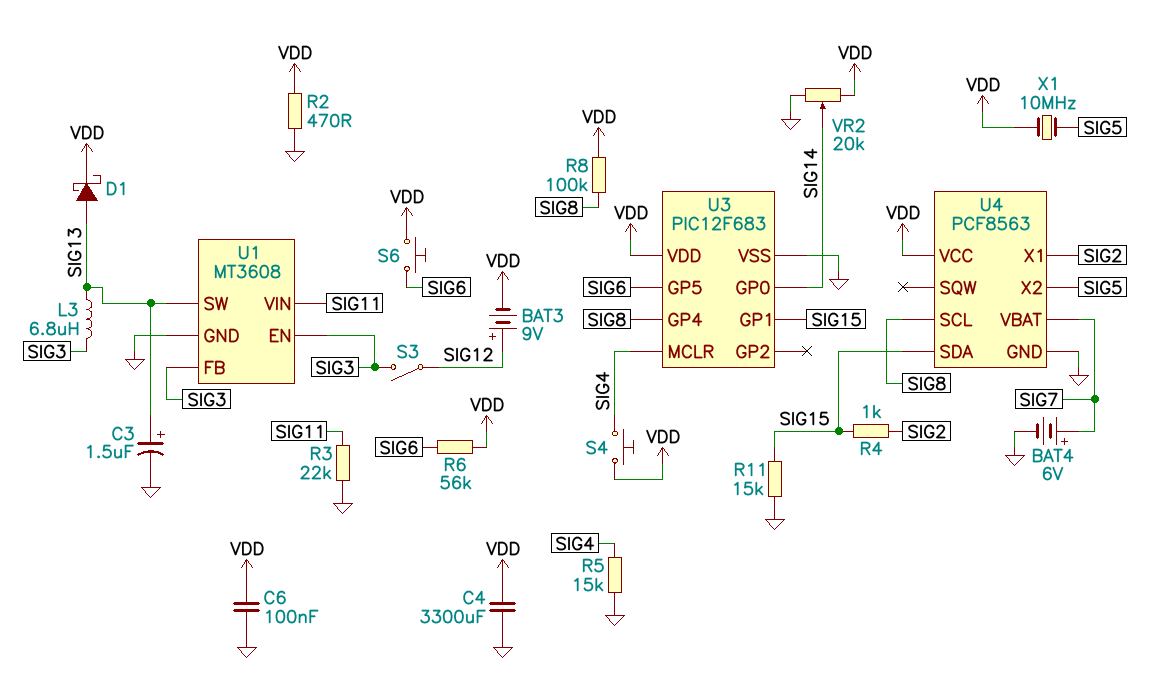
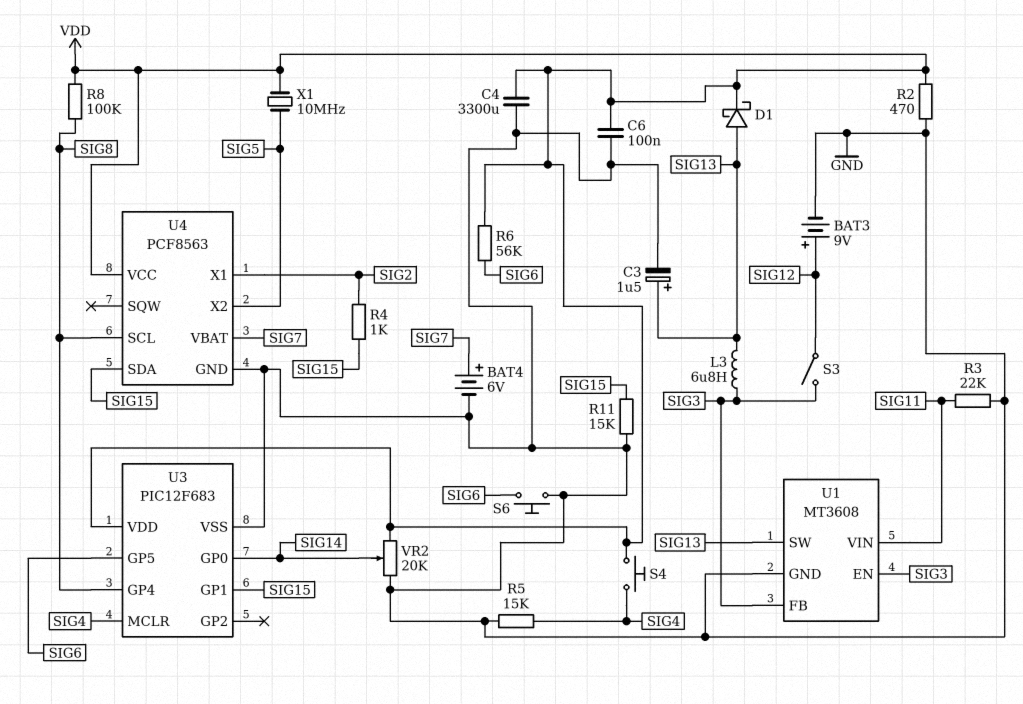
BAT3: 9V (plus SIG12, minus VDD) -> 9V (plus SIG12, minus GND)
S6: button (SIG6, VDD) -> button (GND, SIG6)

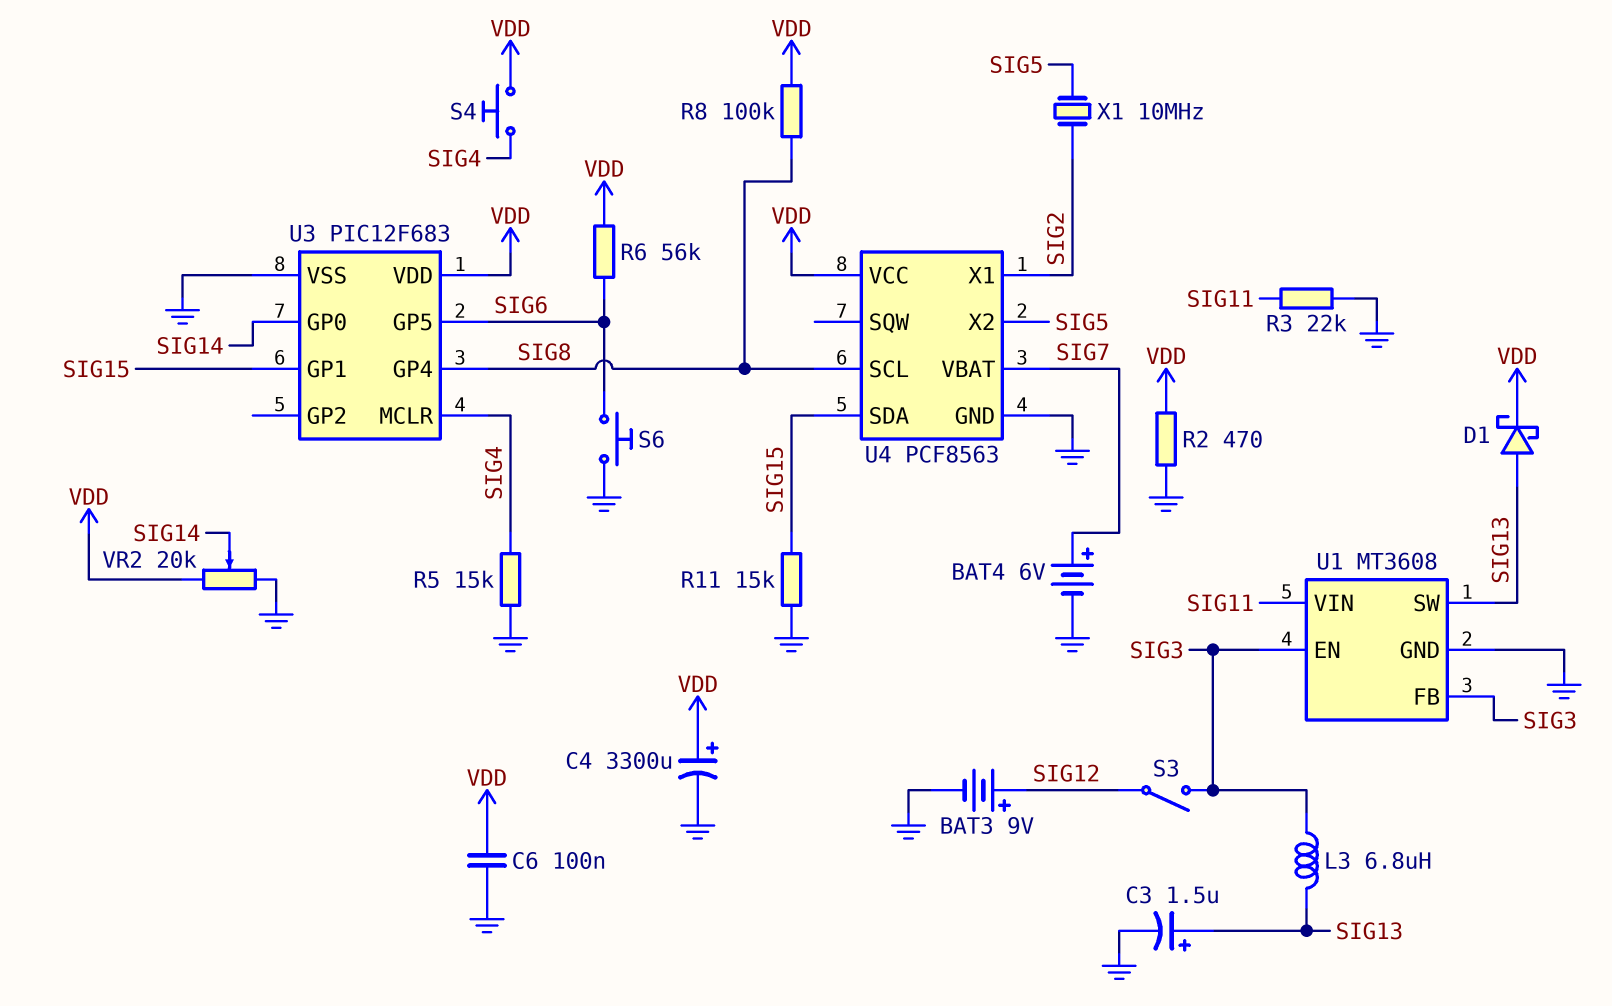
C4: 3300uF (GND, VDD) -> 3300uF (plus VDD, minus GND)
R4: 1k (SIG2, SIG15) -> none
X1: 10MHz (SIG5, VDD) -> 10MHz (SIG2, SIG5)

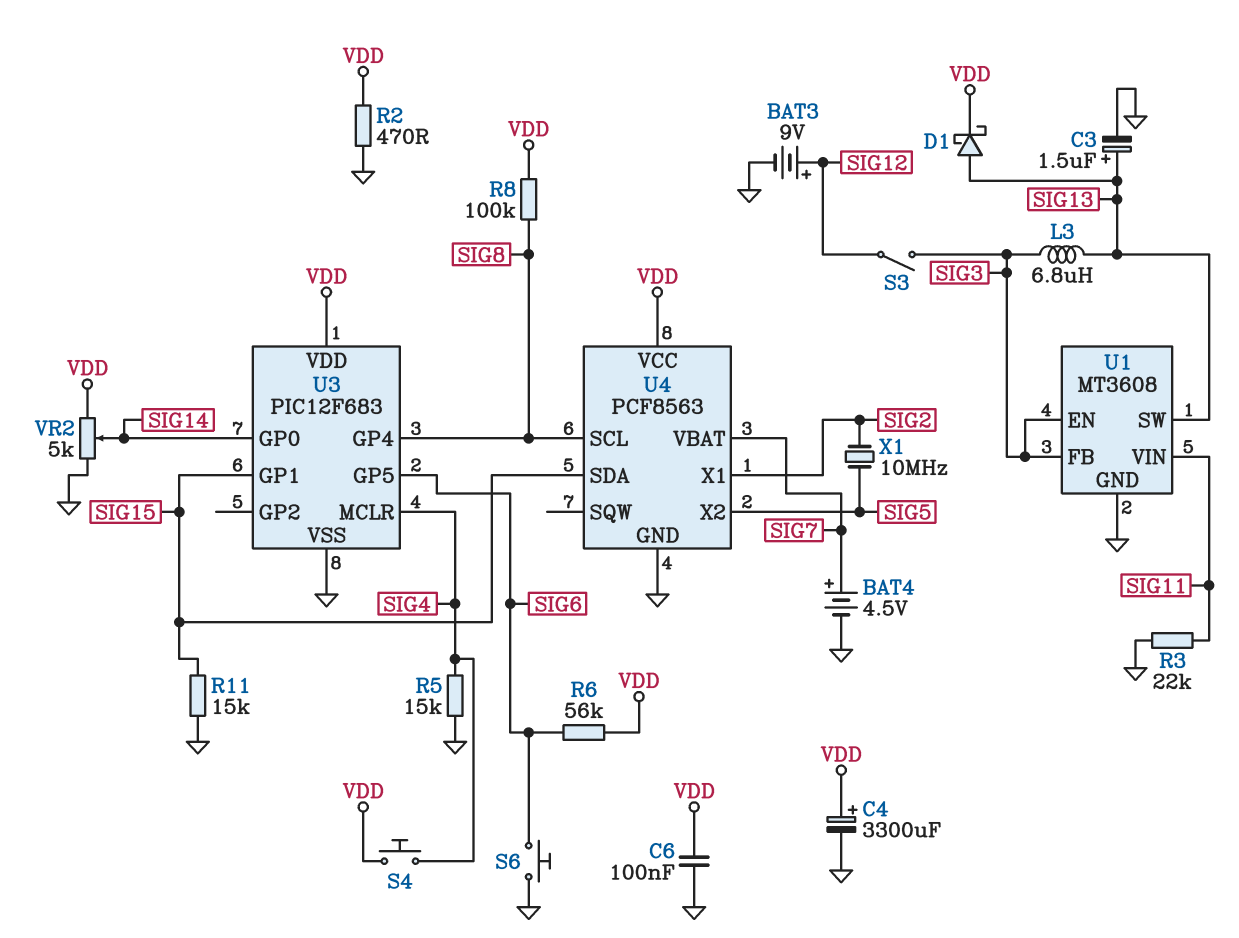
BAT4: 6V (plus SIG7, minus GND) -> 4.5V (plus SIG7, minus GND)
VR2: 20k (GND, VDD, wiper SIG14) -> 5k (GND, VDD, wiper SIG14)

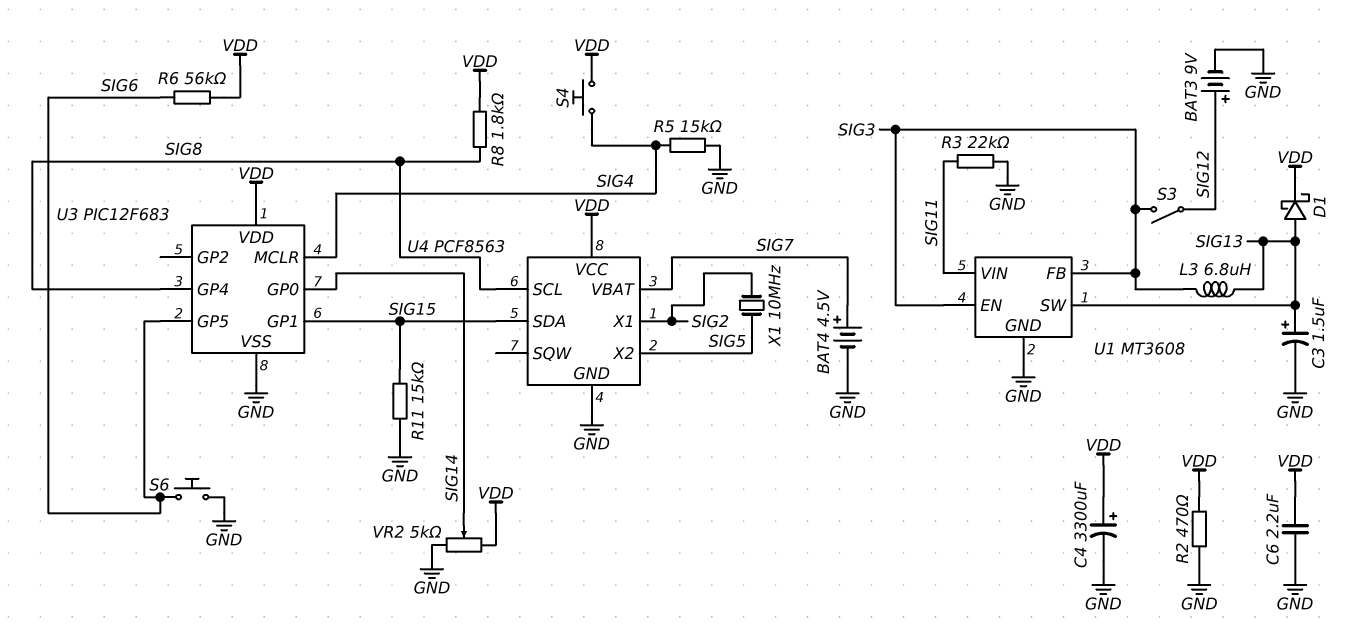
C6: 100nF (GND, VDD) -> 2.2uF (GND, VDD)
R8: 100k (SIG8, VDD) -> 1.8k (SIG8, VDD)

